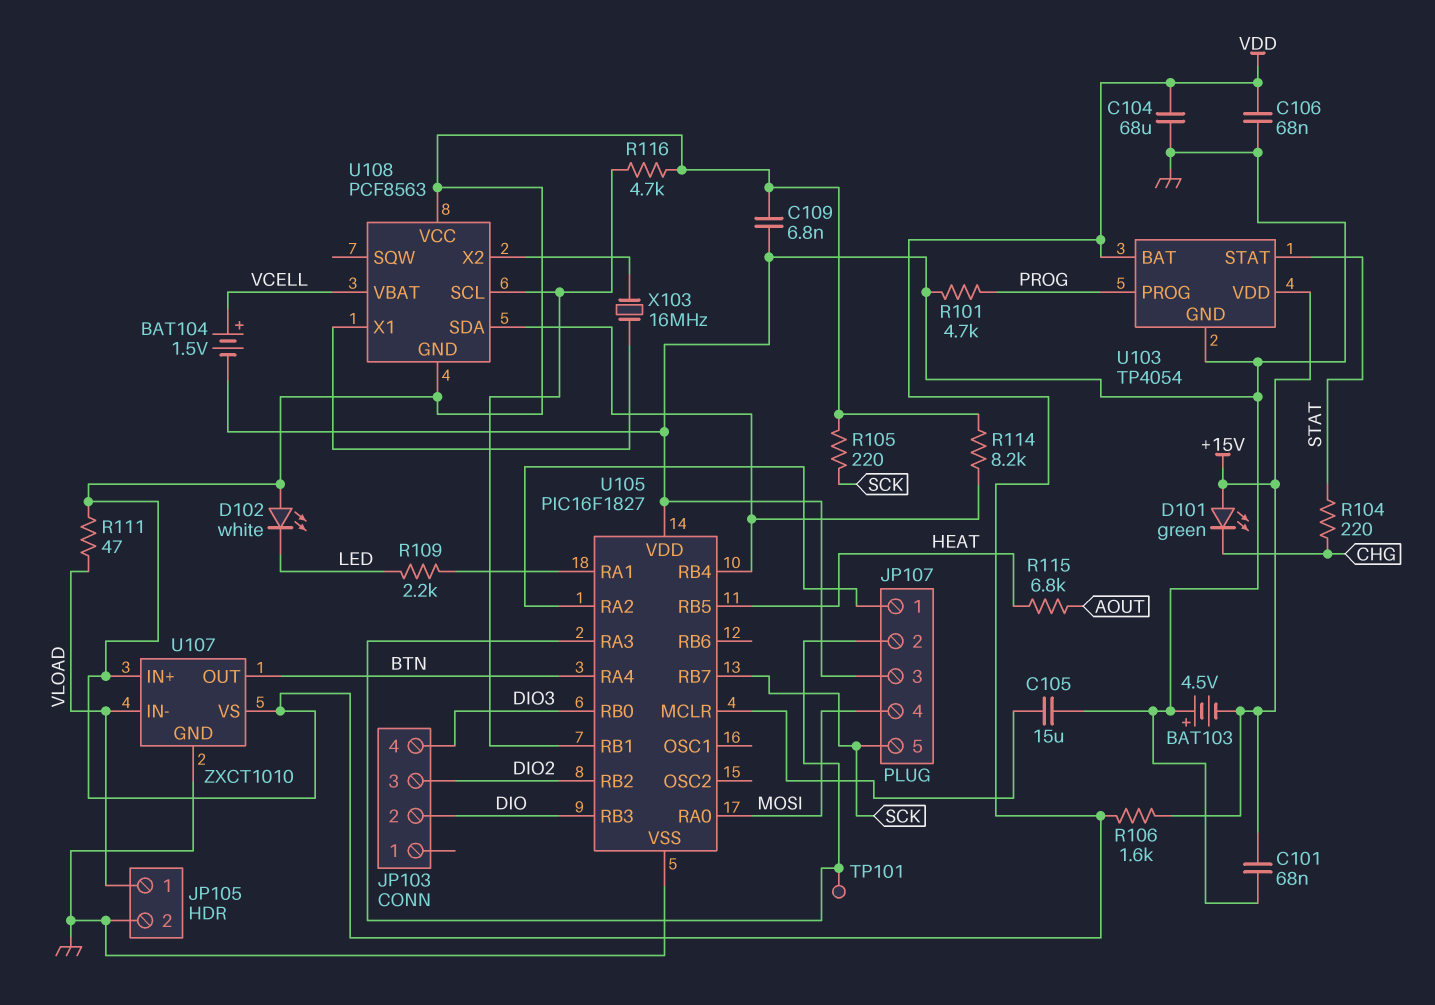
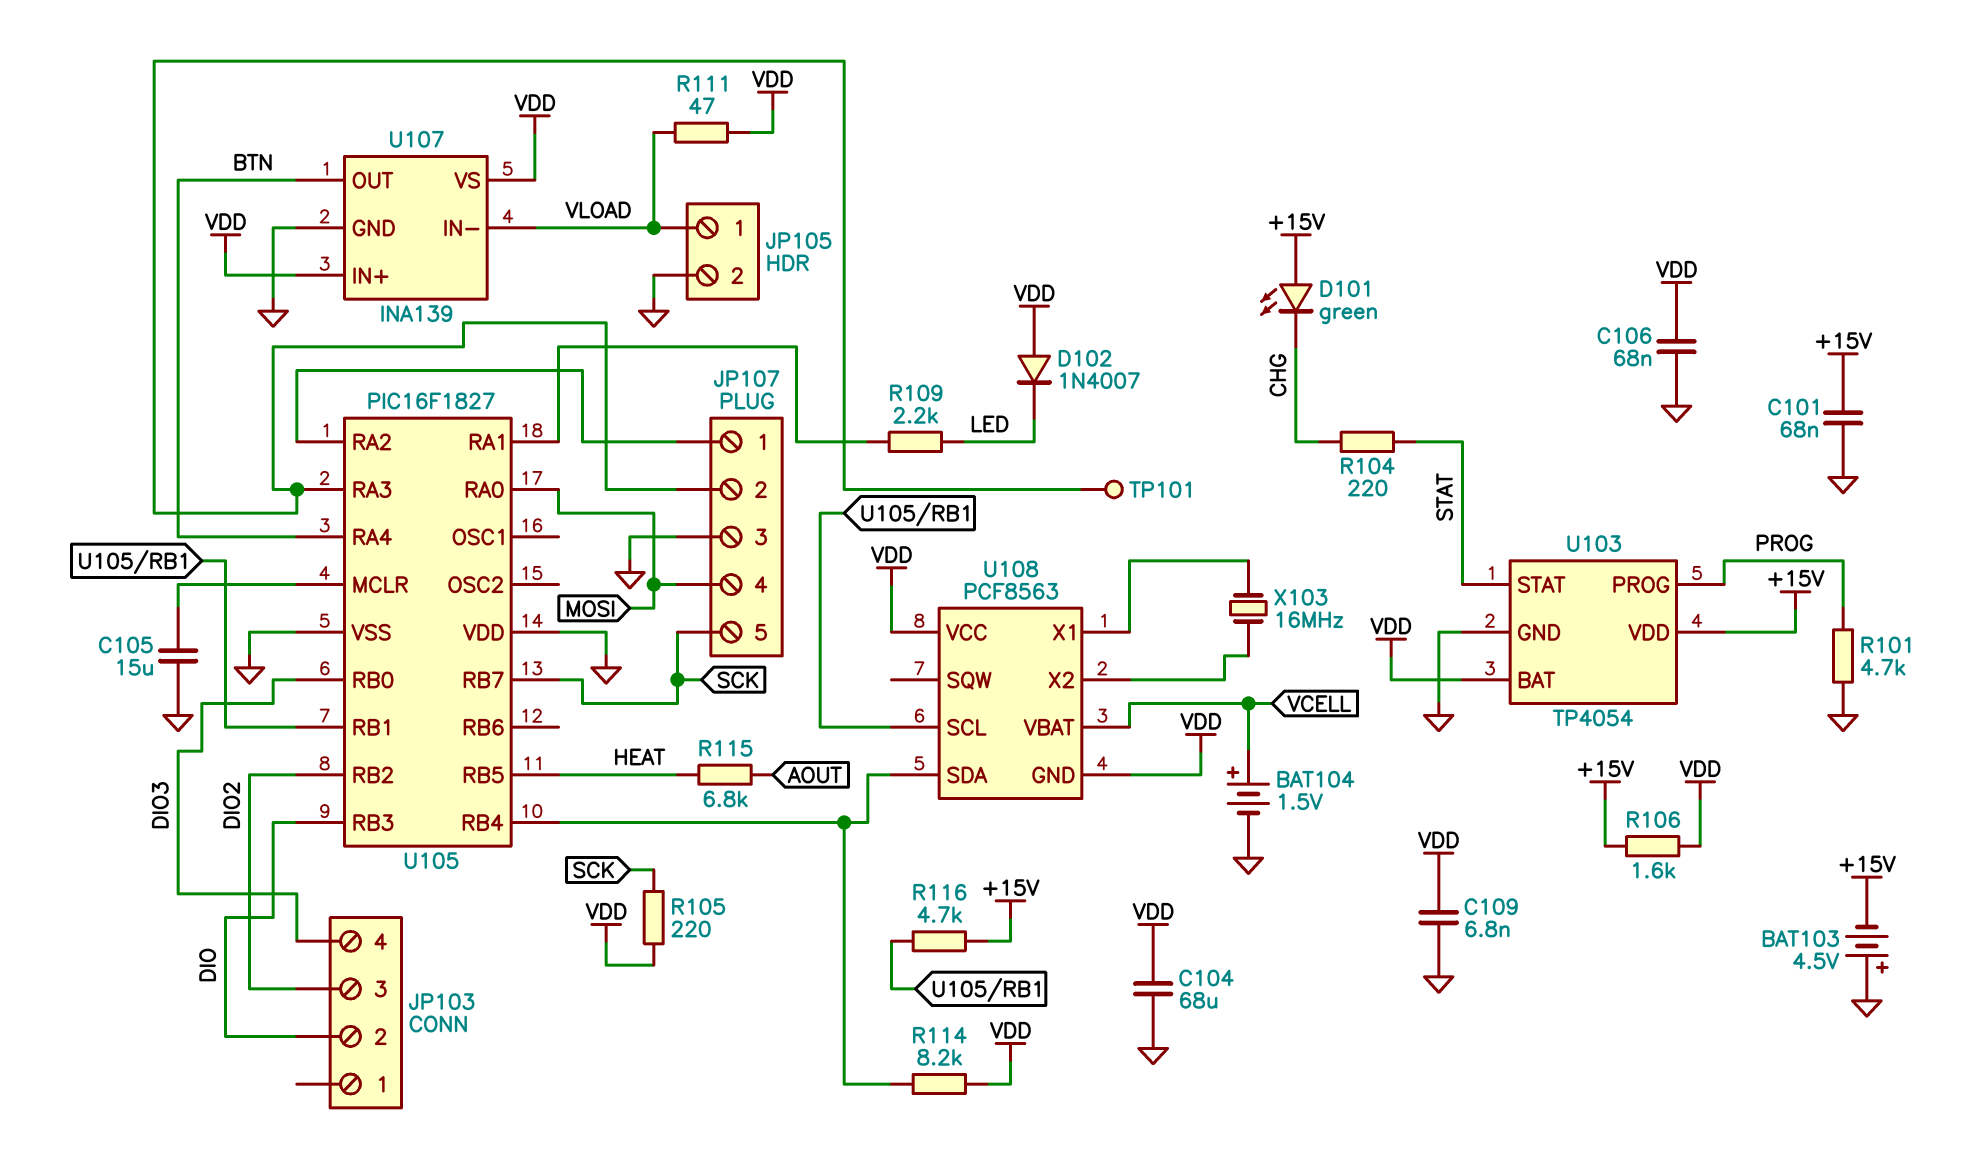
D102: LED white (A VDD, K LED) -> diode 1N4007 (A VDD, K LED)
R116: 4.7k (U105/RB1, VDD) -> 4.7k (+15V, U105/RB1)
U107: ZXCT1010 -> INA139

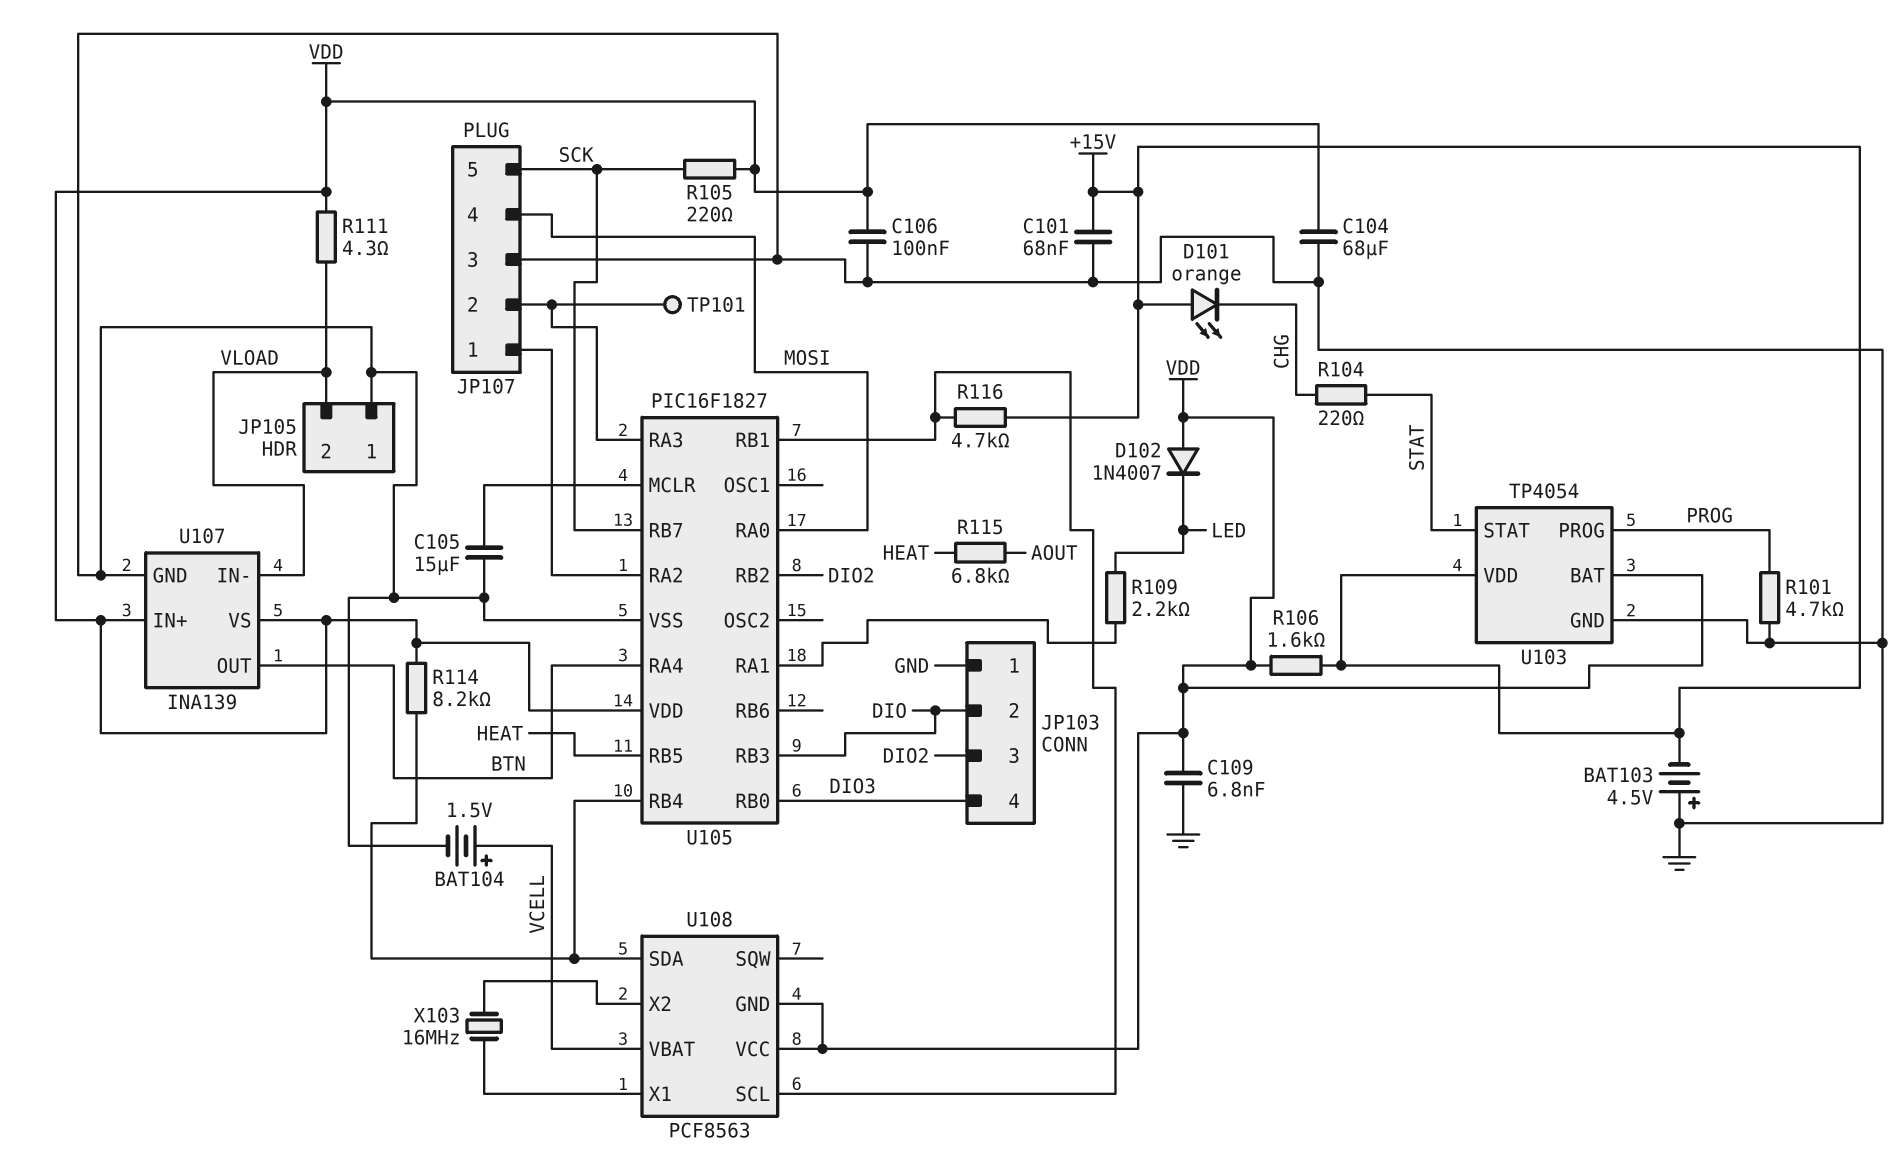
C106: 68nF (GND, VDD) -> 100nF (GND, VDD)
D101: LED green (A +15V, K CHG) -> LED orange (A +15V, K CHG)
JP103 pin 1: none -> GND
JP105 pin 1: VLOAD -> GND
JP105 pin 2: GND -> VLOAD
R111: 47 (VDD, VLOAD) -> 4.3 (VDD, VLOAD)
U105 pin VDD: GND -> VDD

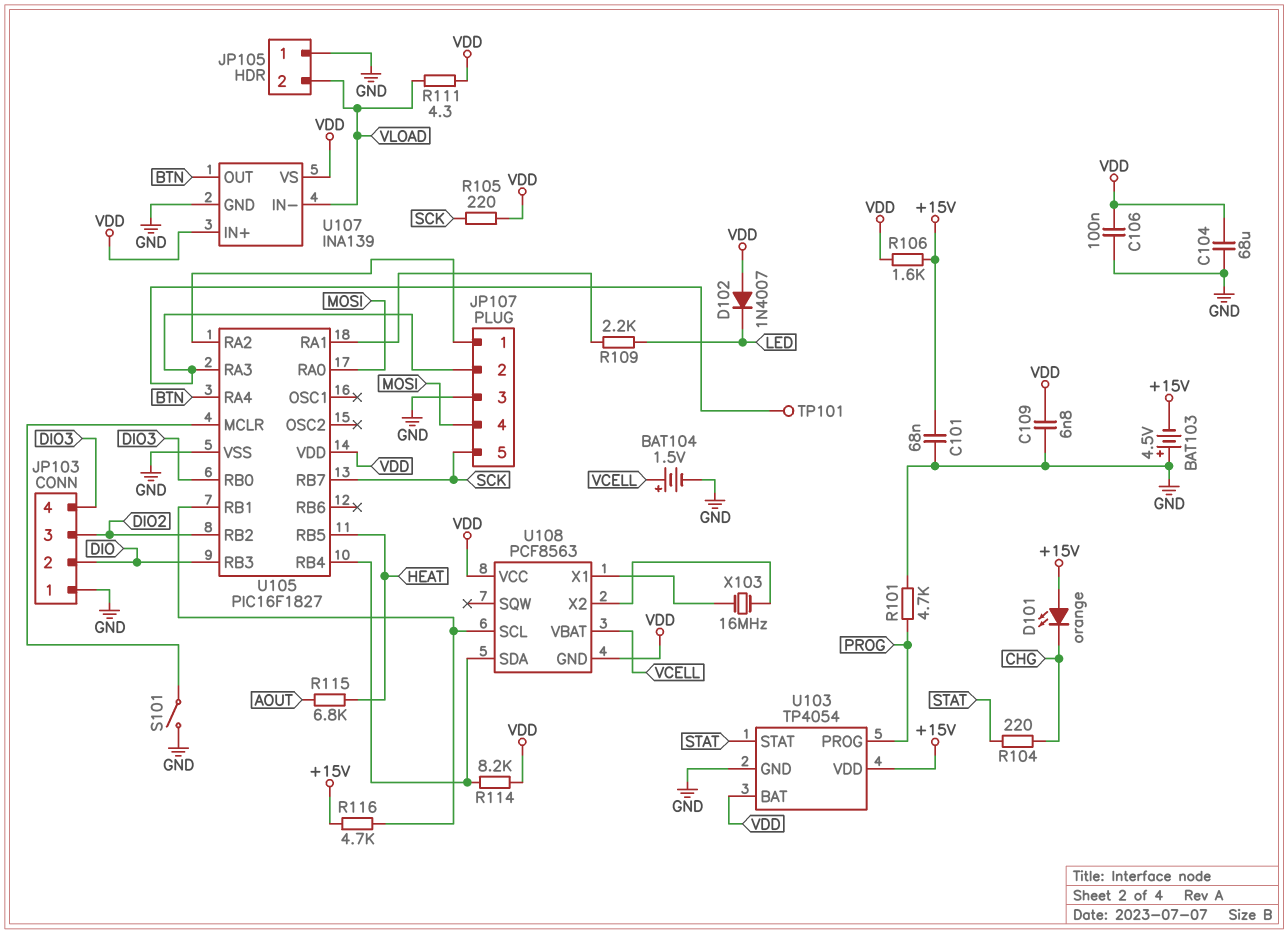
C105: 15uF (GND, U105/MCLR) -> none
S101: none -> switch (GND, U105/MCLR)

